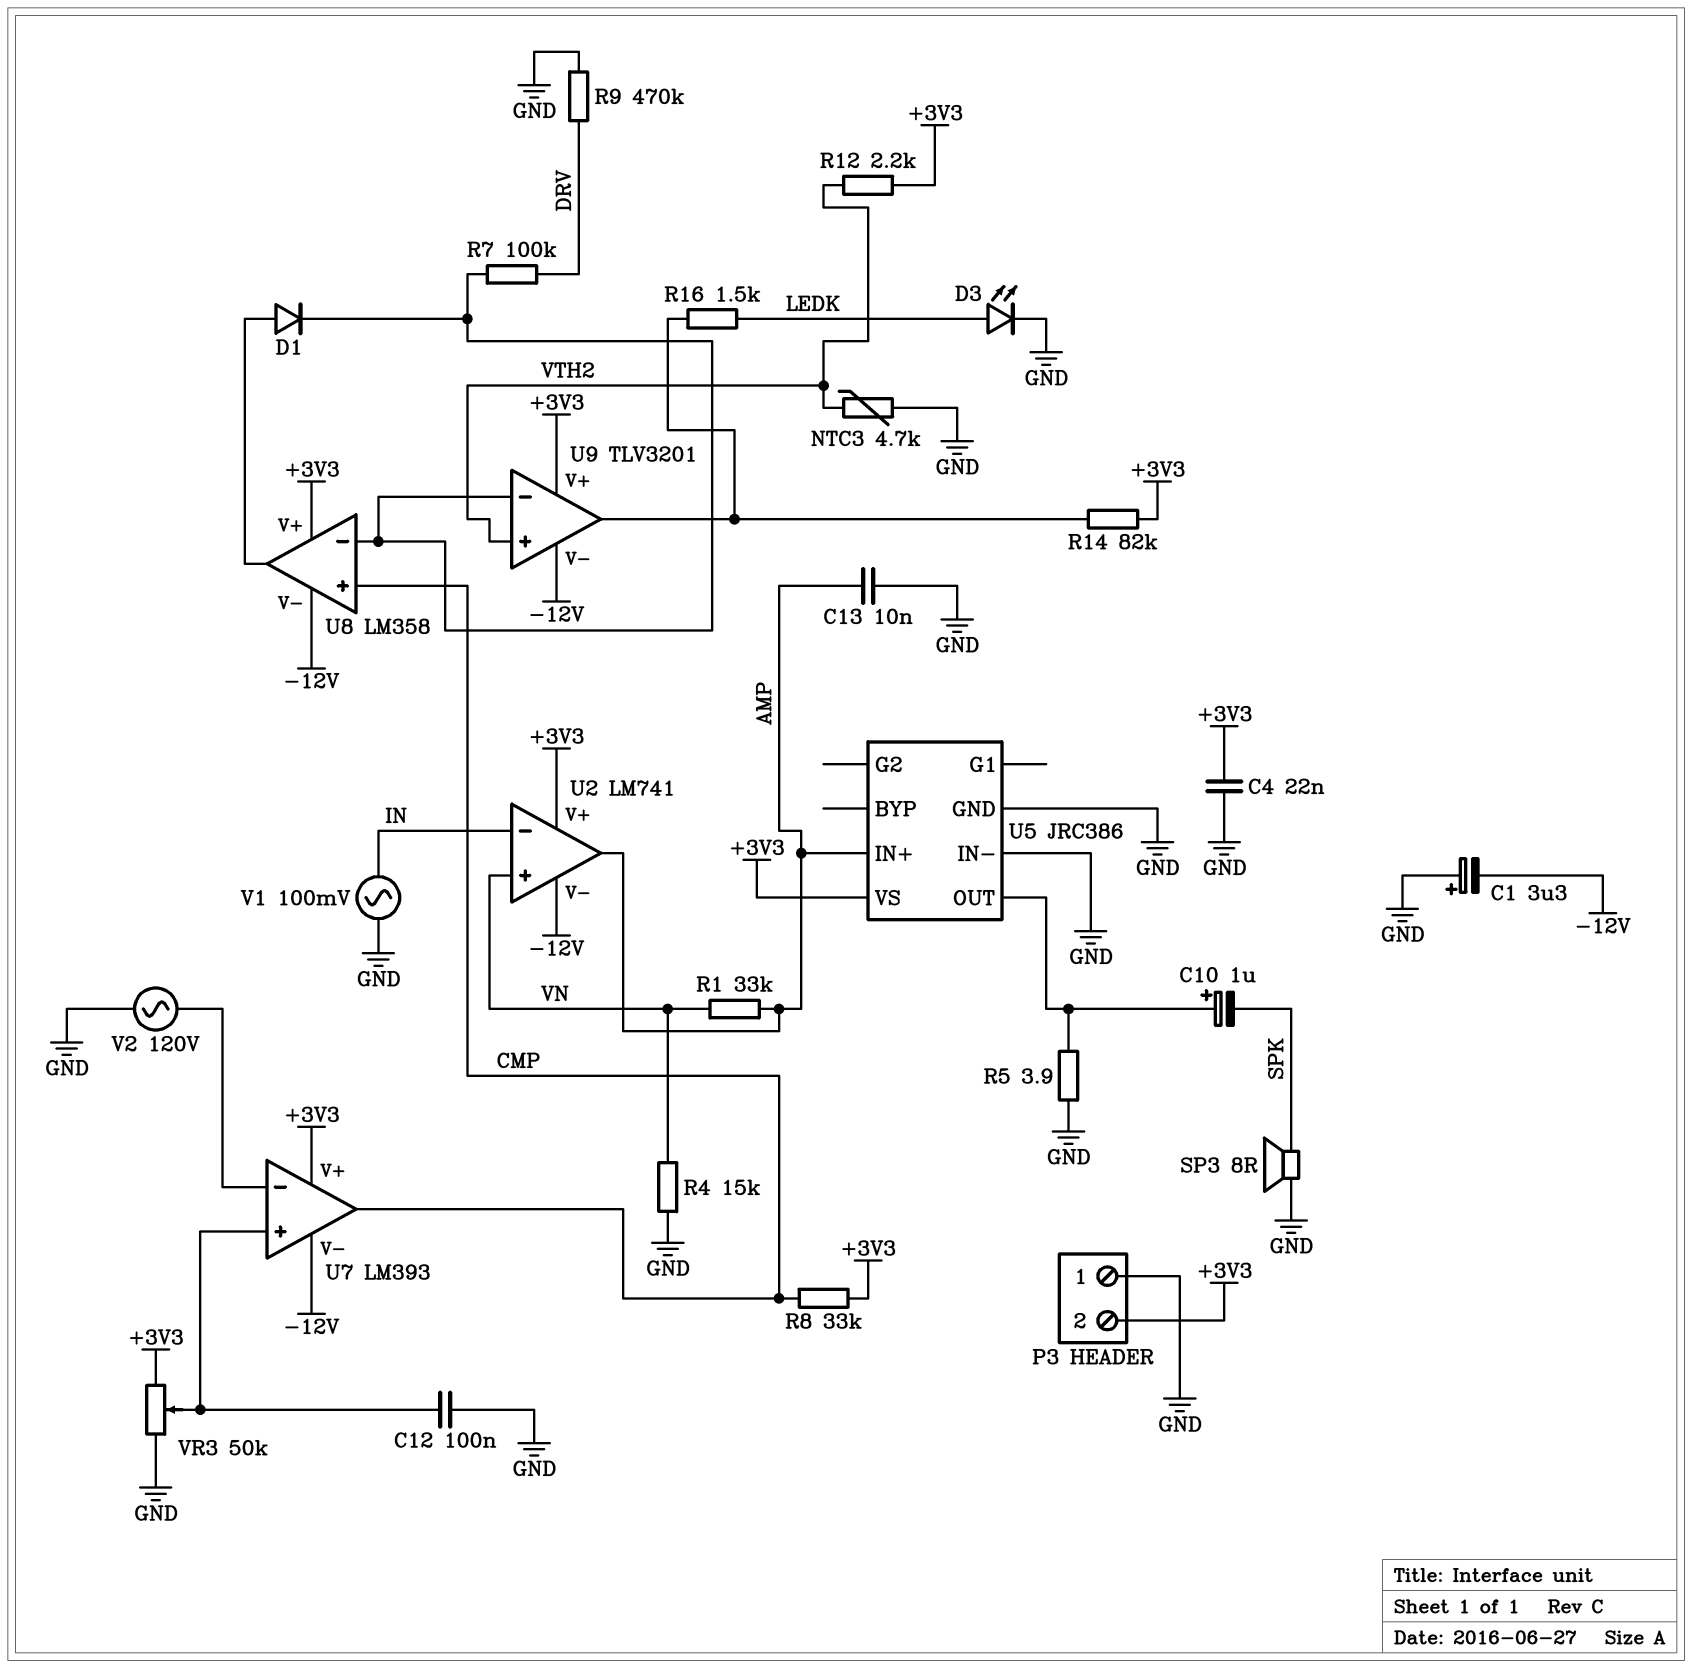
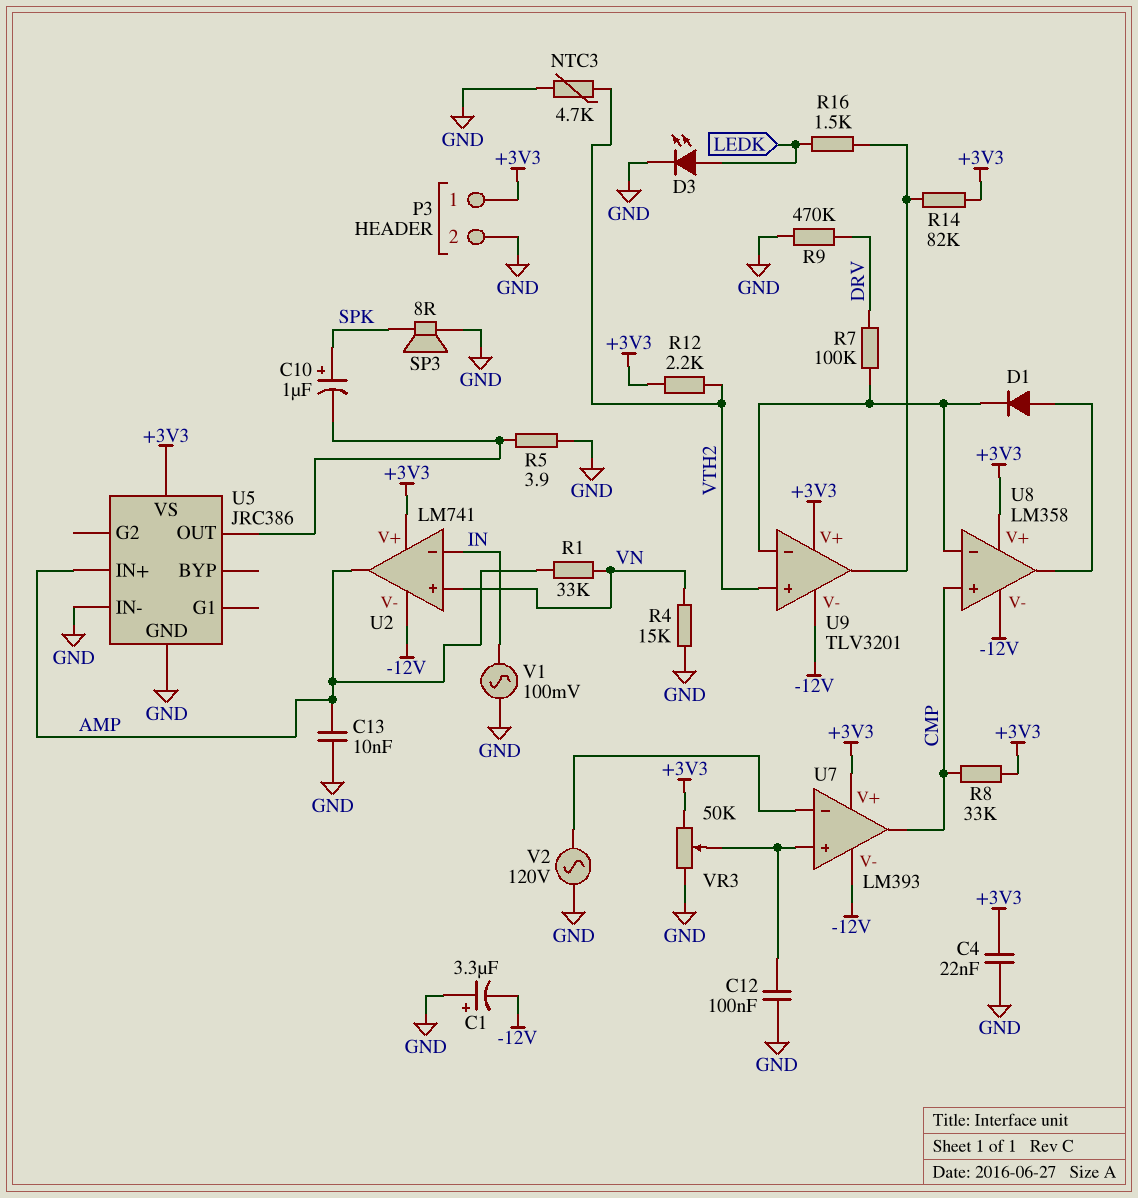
C10: 1uF (plus U5/OUT, minus SPK) -> 1uF (plus SPK, minus U5/OUT)
P3 pin 1: GND -> +3V3
P3 pin 2: +3V3 -> GND

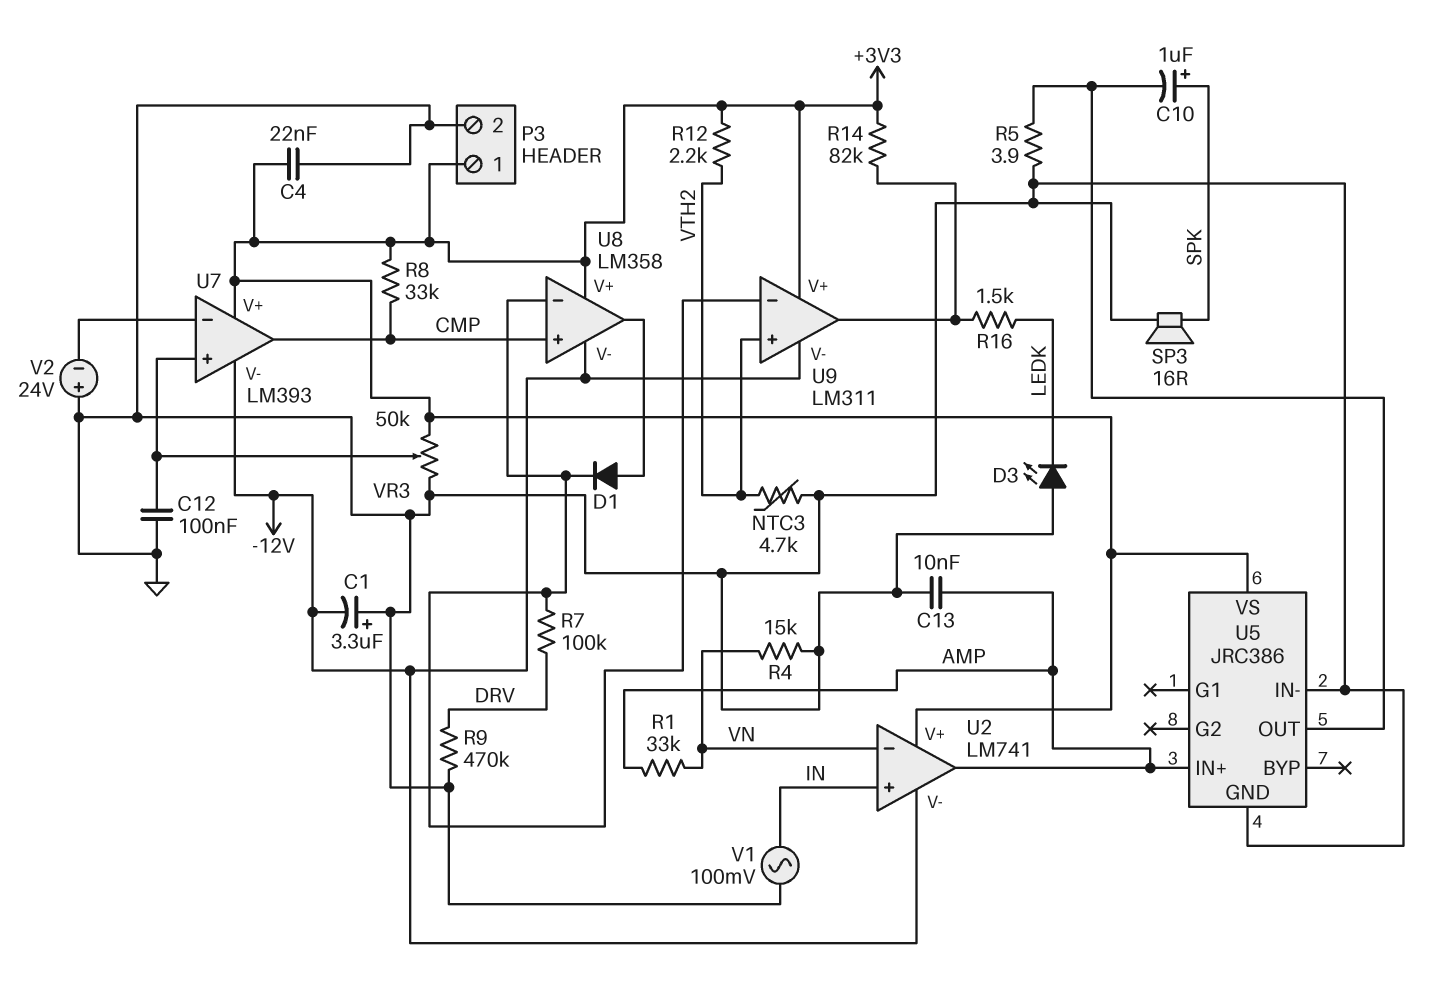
D3: LED (A LEDK, K GND) -> LED (A GND, K LEDK)
SP3: speaker 8R (GND, SPK) -> speaker 16R (GND, SPK)
U2 pin in+: VN -> IN
U2 pin in-: IN -> VN
U9: TLV3201 -> LM311
V2: AC 120V (GND, U7/in-) -> 24V (plus GND, minus U7/in-)

